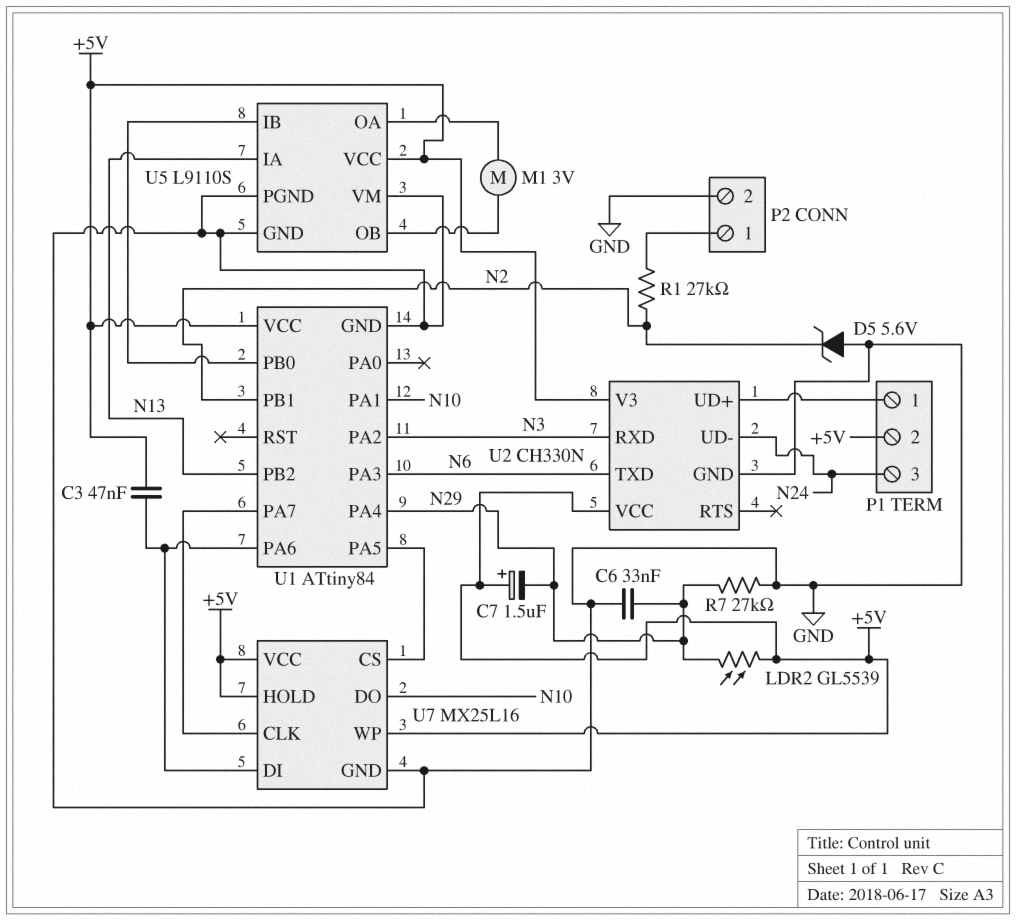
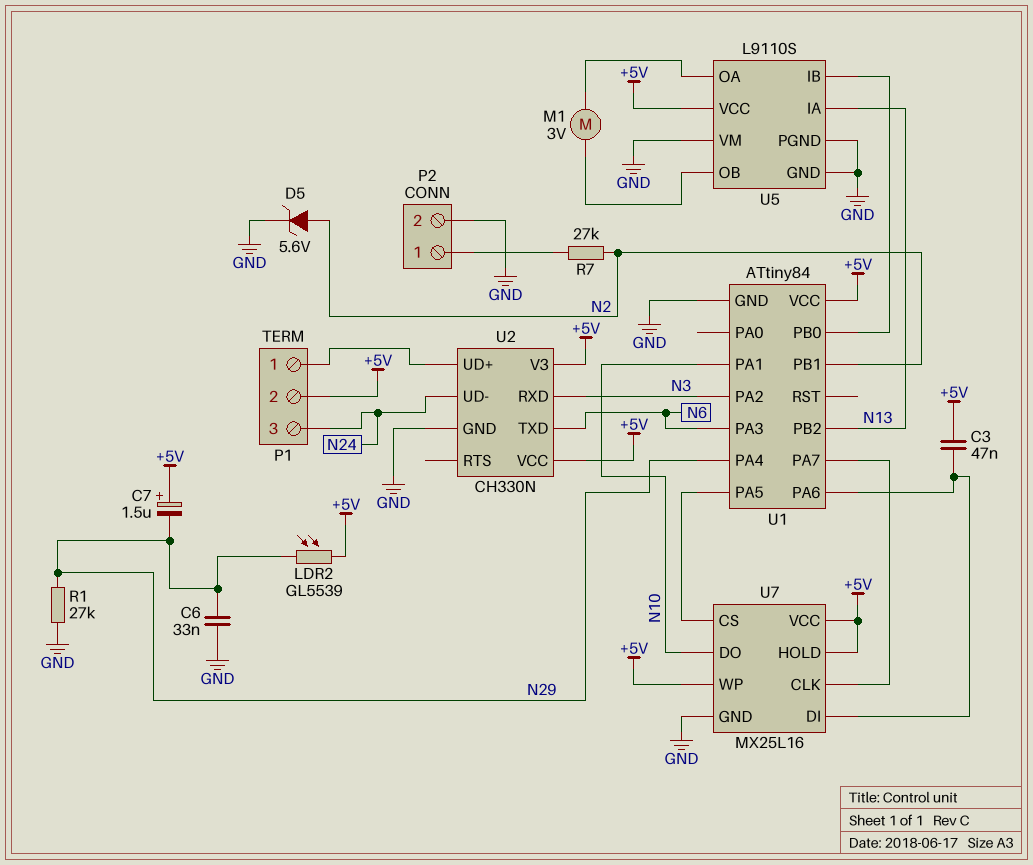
D5: zener 5.6V (A GND, K N2) -> zener 5.6V (A N2, K GND)
R1: 27k (N2, P2/1) -> 27k (GND, N29)
R7: 27k (GND, N29) -> 27k (N2, P2/1)

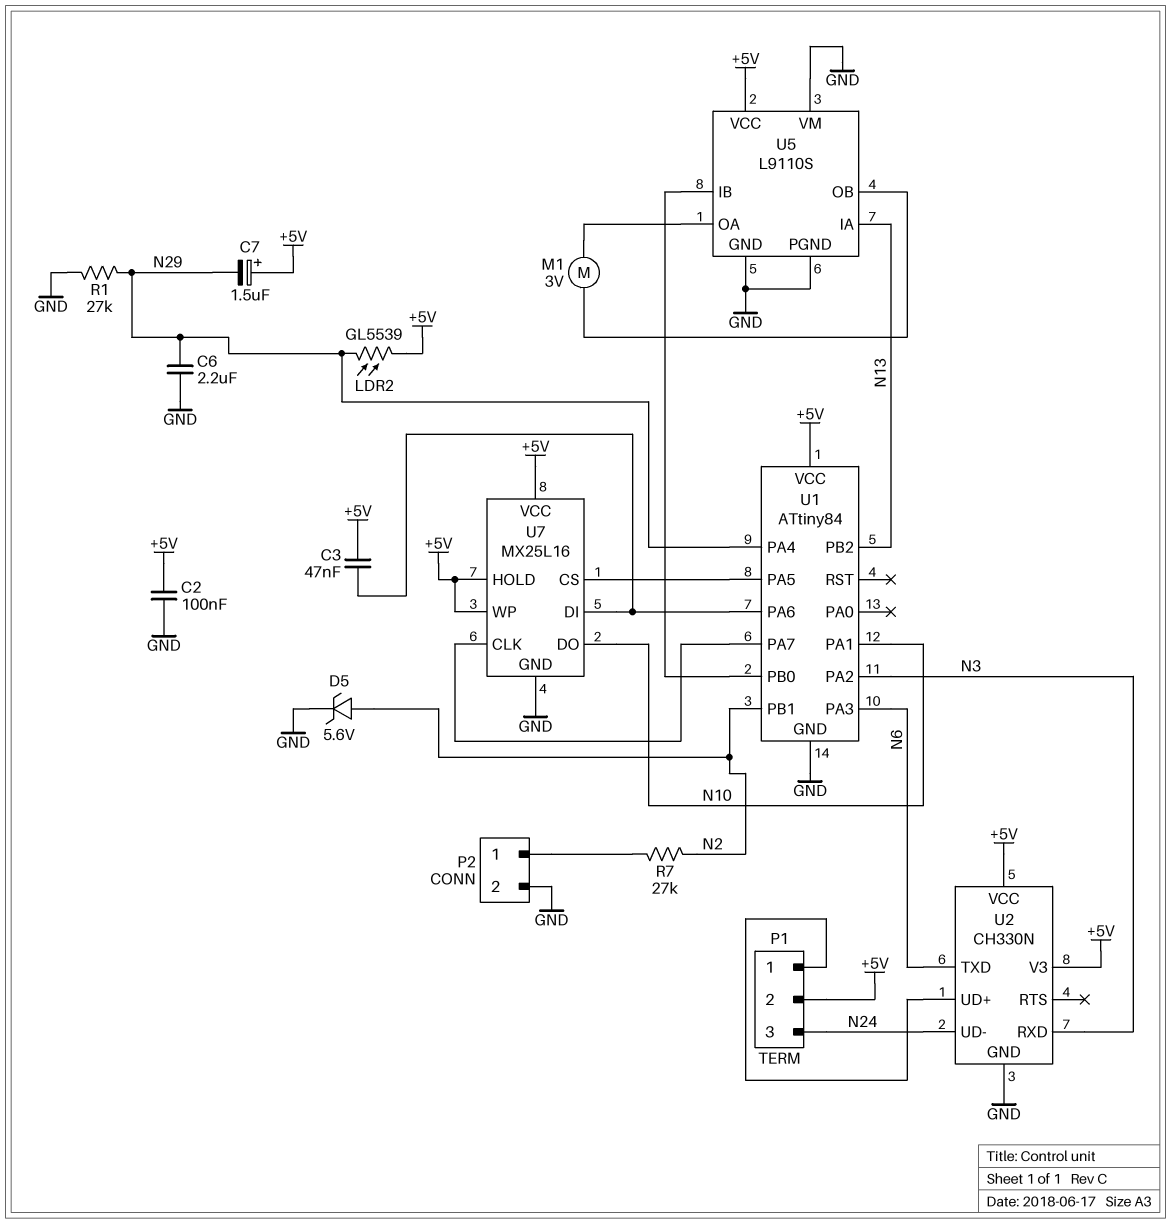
C2: none -> 100nF (+5V, GND)
C6: 33nF (GND, N29) -> 2.2uF (GND, N29)

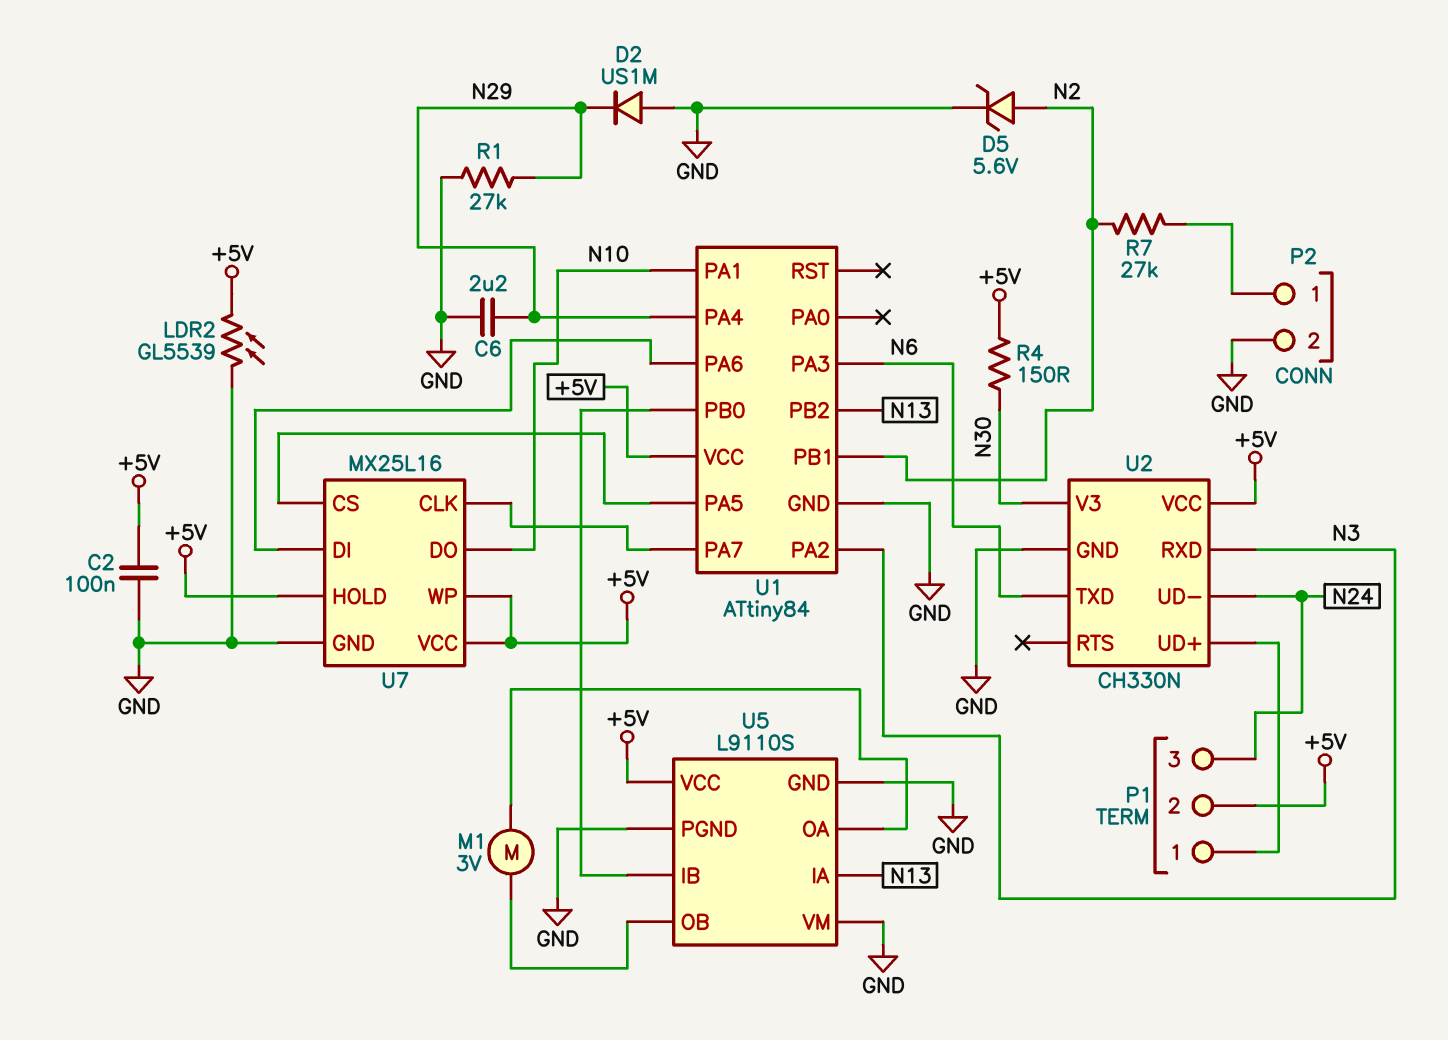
C3: 47nF (+5V, U1/PA6) -> none
C7: 1.5uF (plus +5V, minus N29) -> none
D2: none -> diode US1M (A GND, K N29)
LDR2: GL5539 (+5V, N29) -> GL5539 (+5V, GND)
R4: none -> 150 (+5V, N30)
U2 pin V3: +5V -> N30

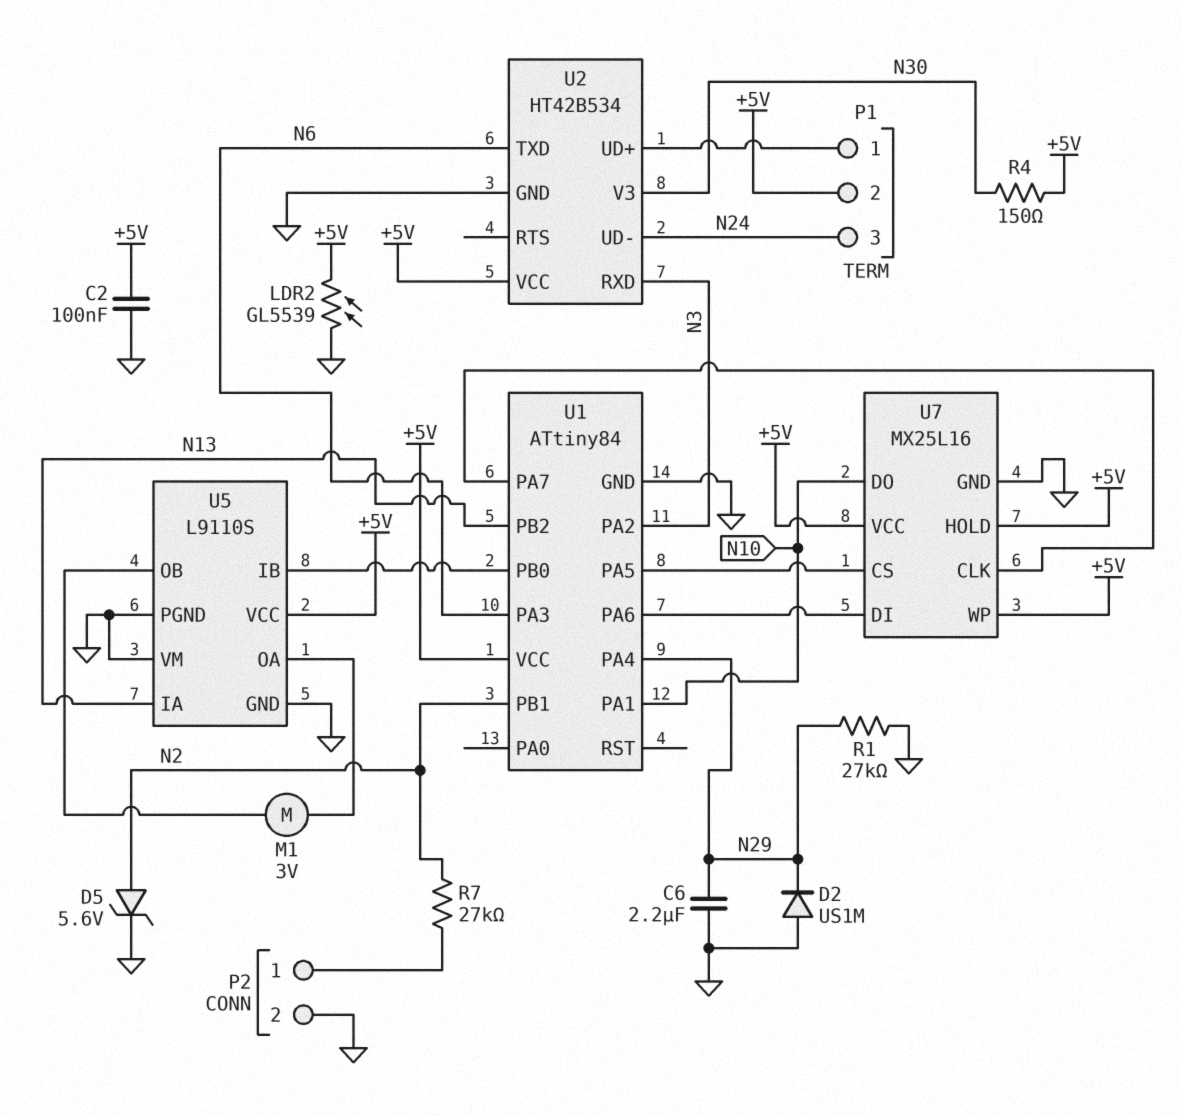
U2: CH330N -> HT42B534

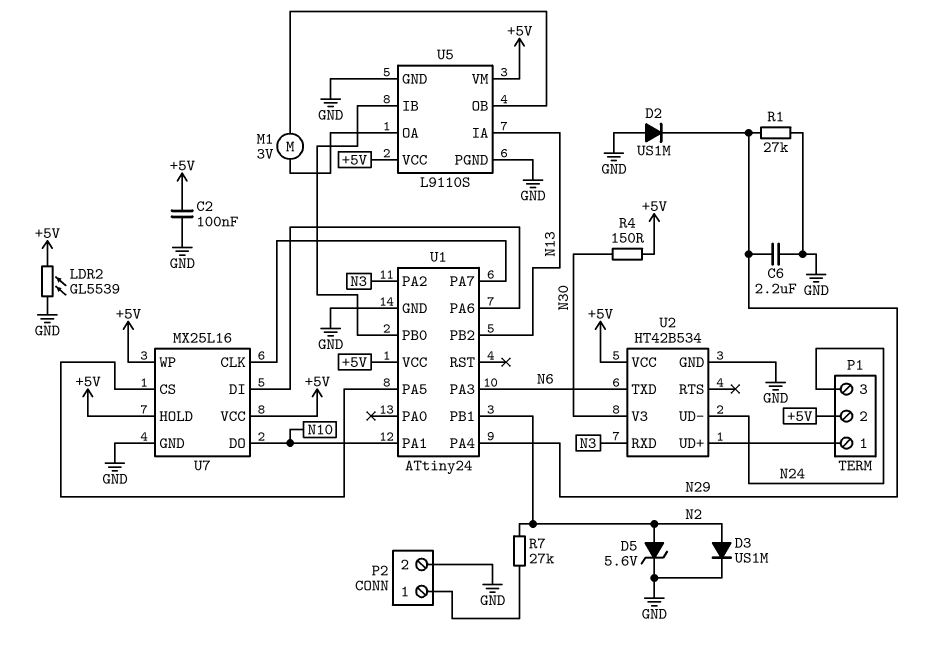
D3: none -> diode US1M (A N2, K GND)
U1: ATtiny84 -> ATtiny24
U5 pin VM: GND -> +5V

